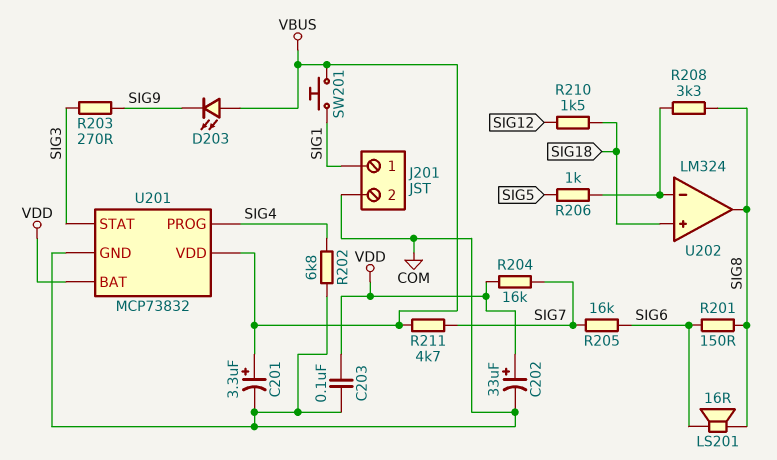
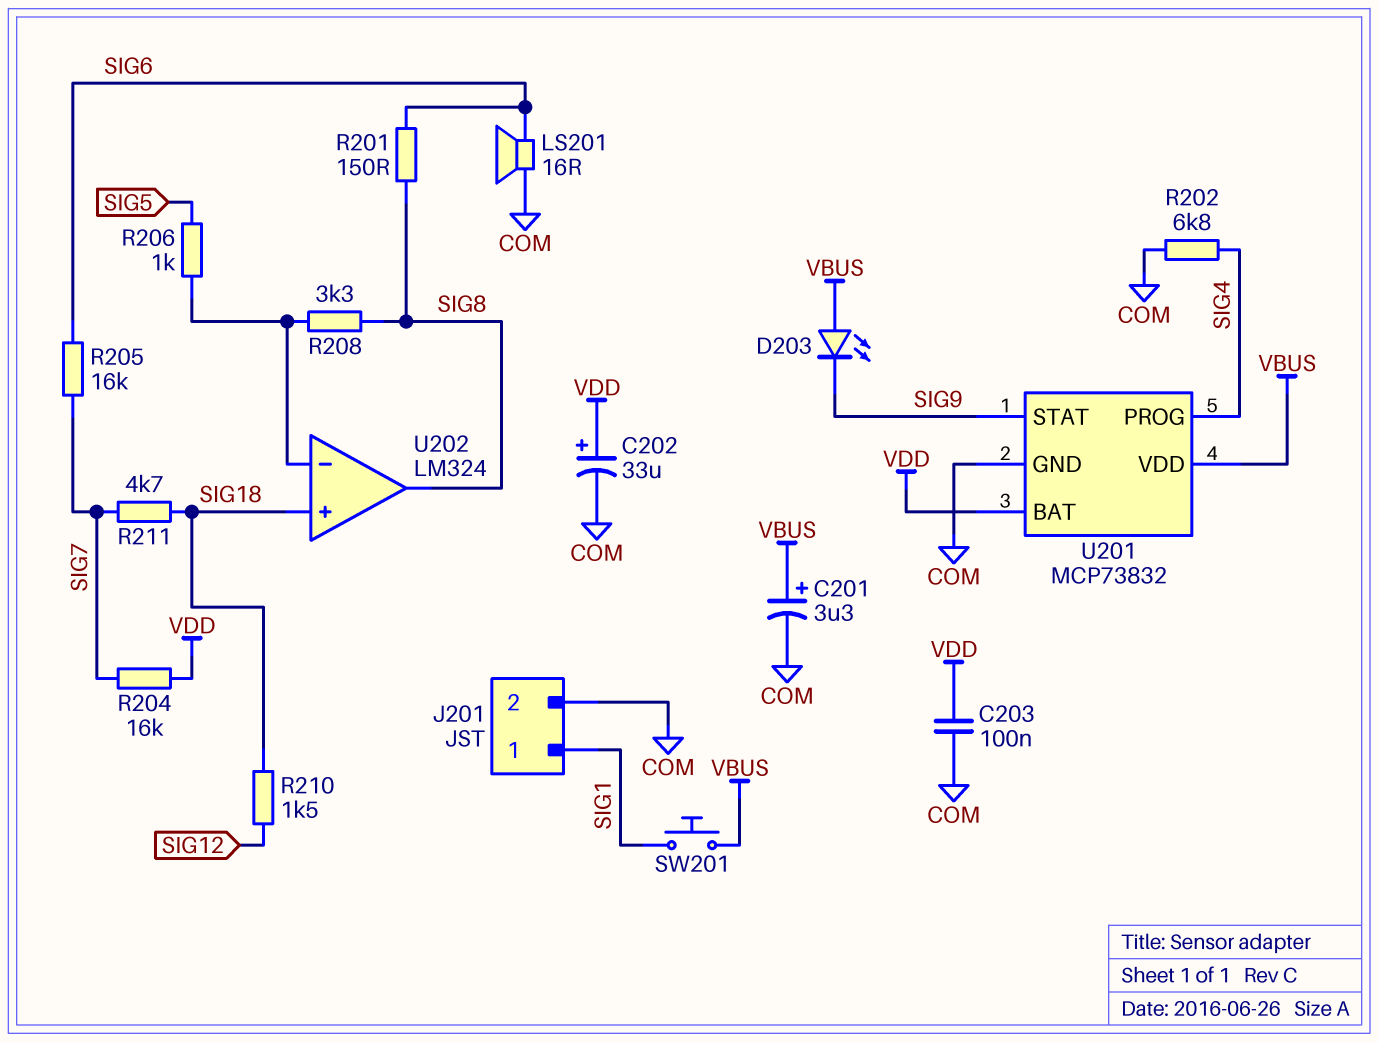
LS201: speaker 16R (SIG6, SIG8) -> speaker 16R (COM, SIG6)
R203: 270 (SIG3, SIG9) -> none
R211: 4.7k (SIG7, VBUS) -> 4.7k (SIG7, SIG18)
U201 pin STAT: SIG3 -> SIG9

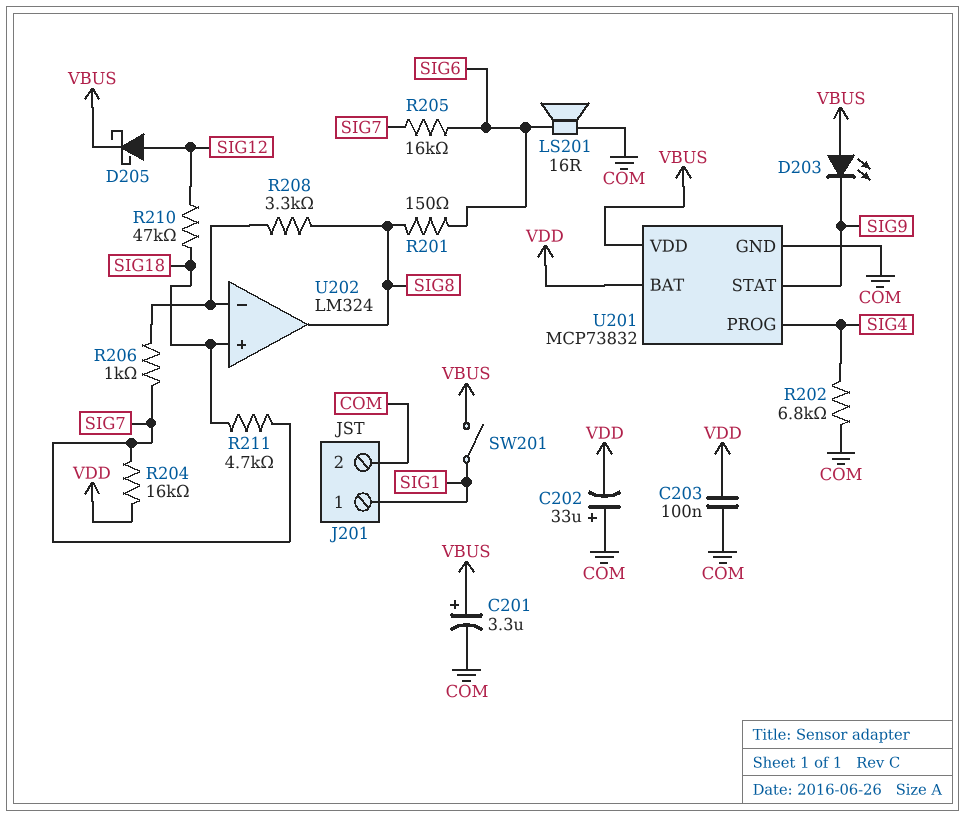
C202: 33uF (plus VDD, minus COM) -> 33uF (plus COM, minus VDD)
D205: none -> schottky (A SIG12, K VBUS)
R206: 1k (SIG5, U202/in-) -> 1k (SIG7, U202/in-)
R210: 1.5k (SIG12, SIG18) -> 47k (SIG12, SIG18)
SW201: button (SIG1, VBUS) -> switch (SIG1, VBUS)

